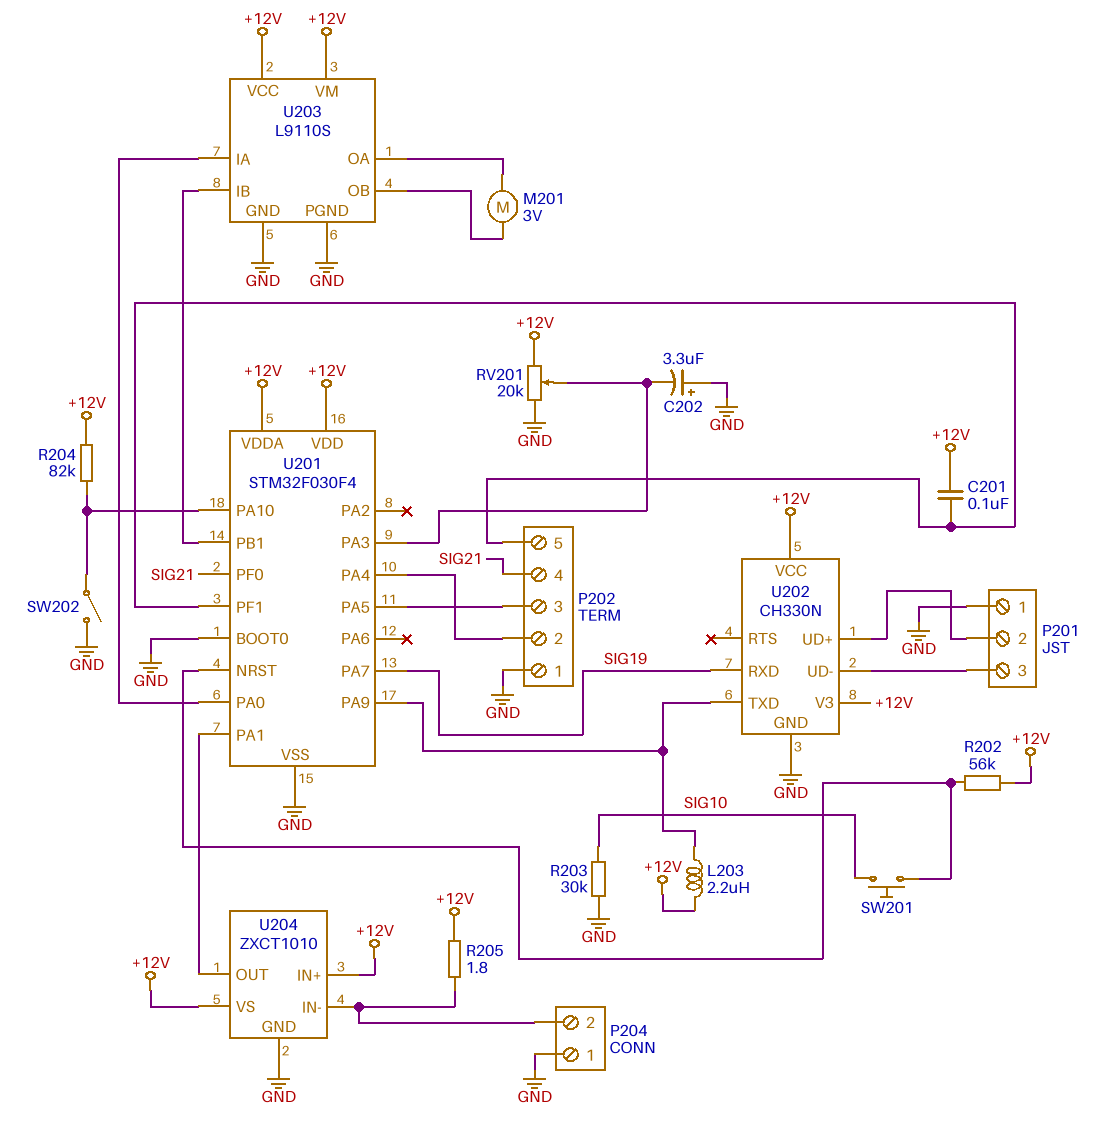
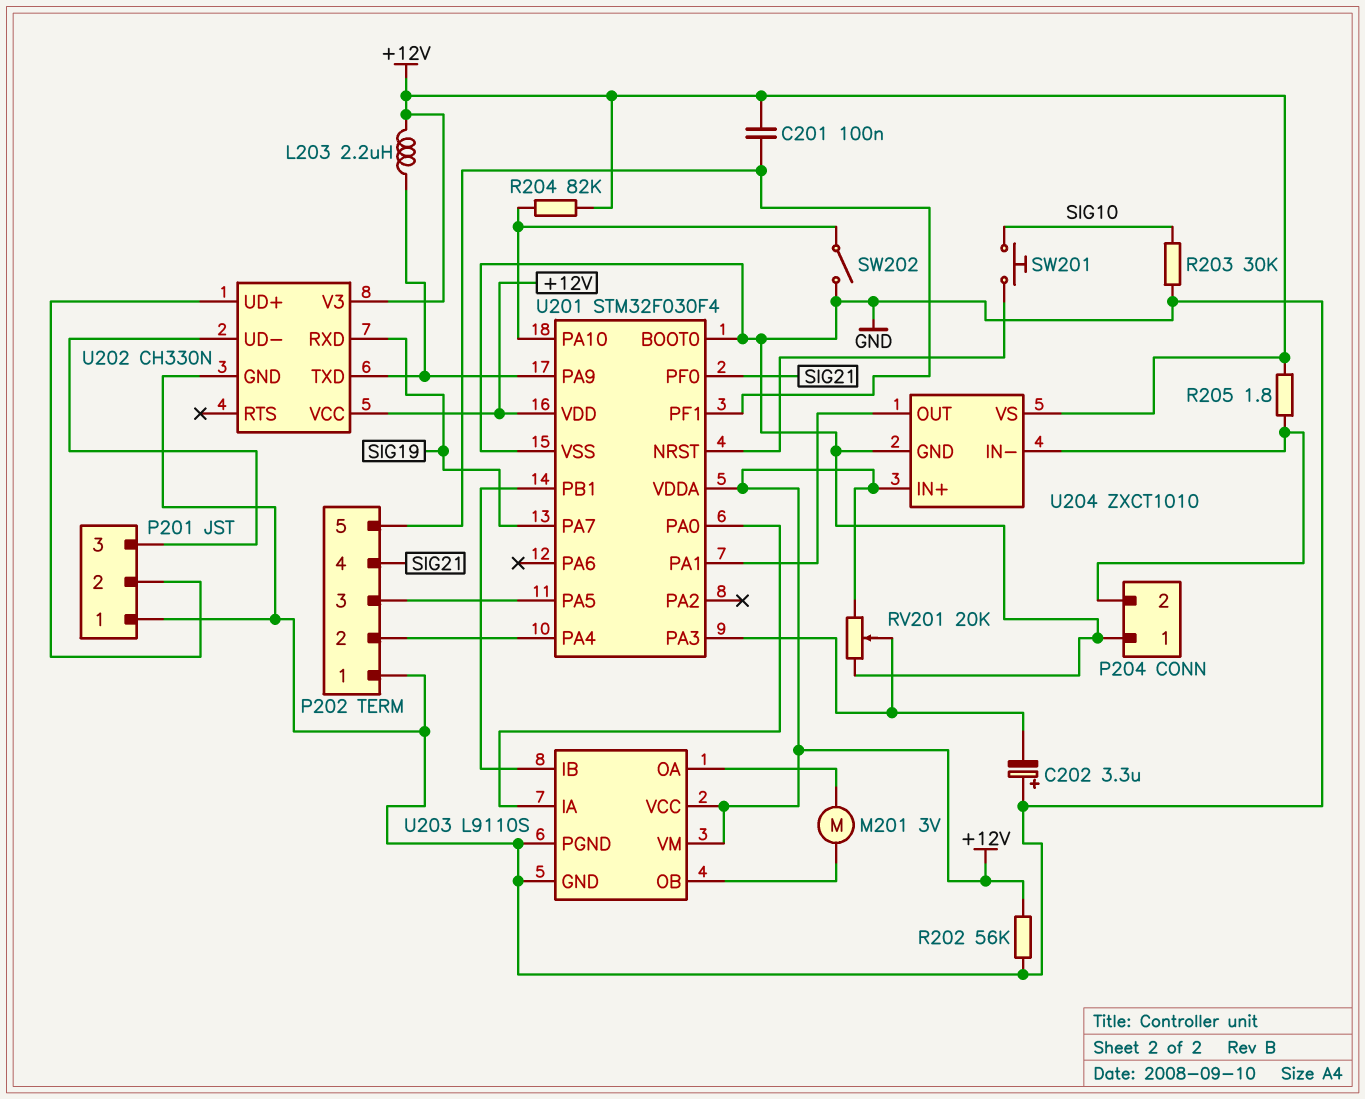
R202: 56k (+12V, U201/NRST) -> 56k (+12V, GND)

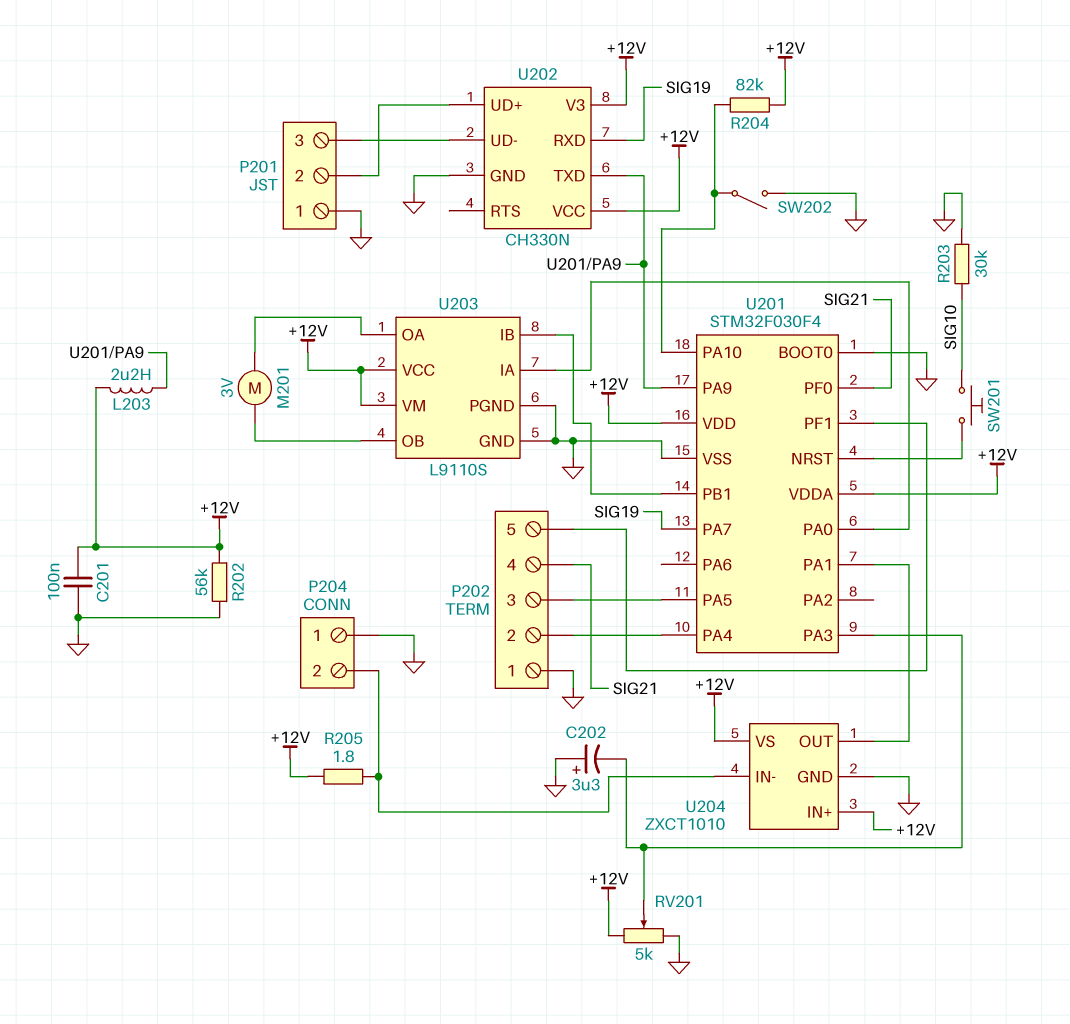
C201: 100nF (+12V, P202/5) -> 100nF (+12V, GND)
RV201: 20k (+12V, GND, wiper U201/PA3) -> 5k (+12V, GND, wiper U201/PA3)

